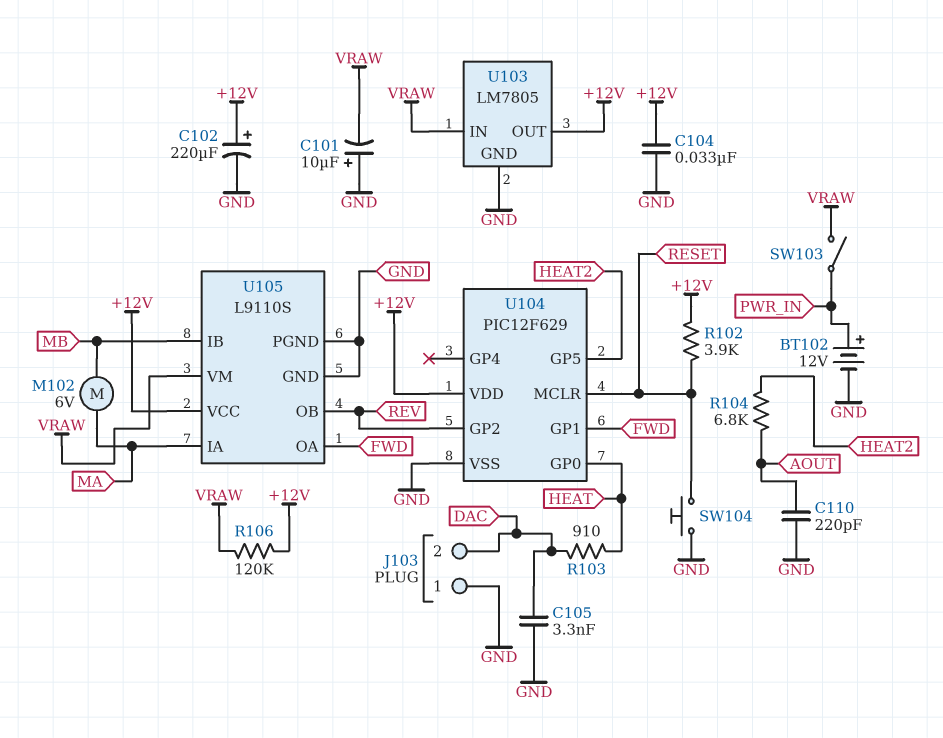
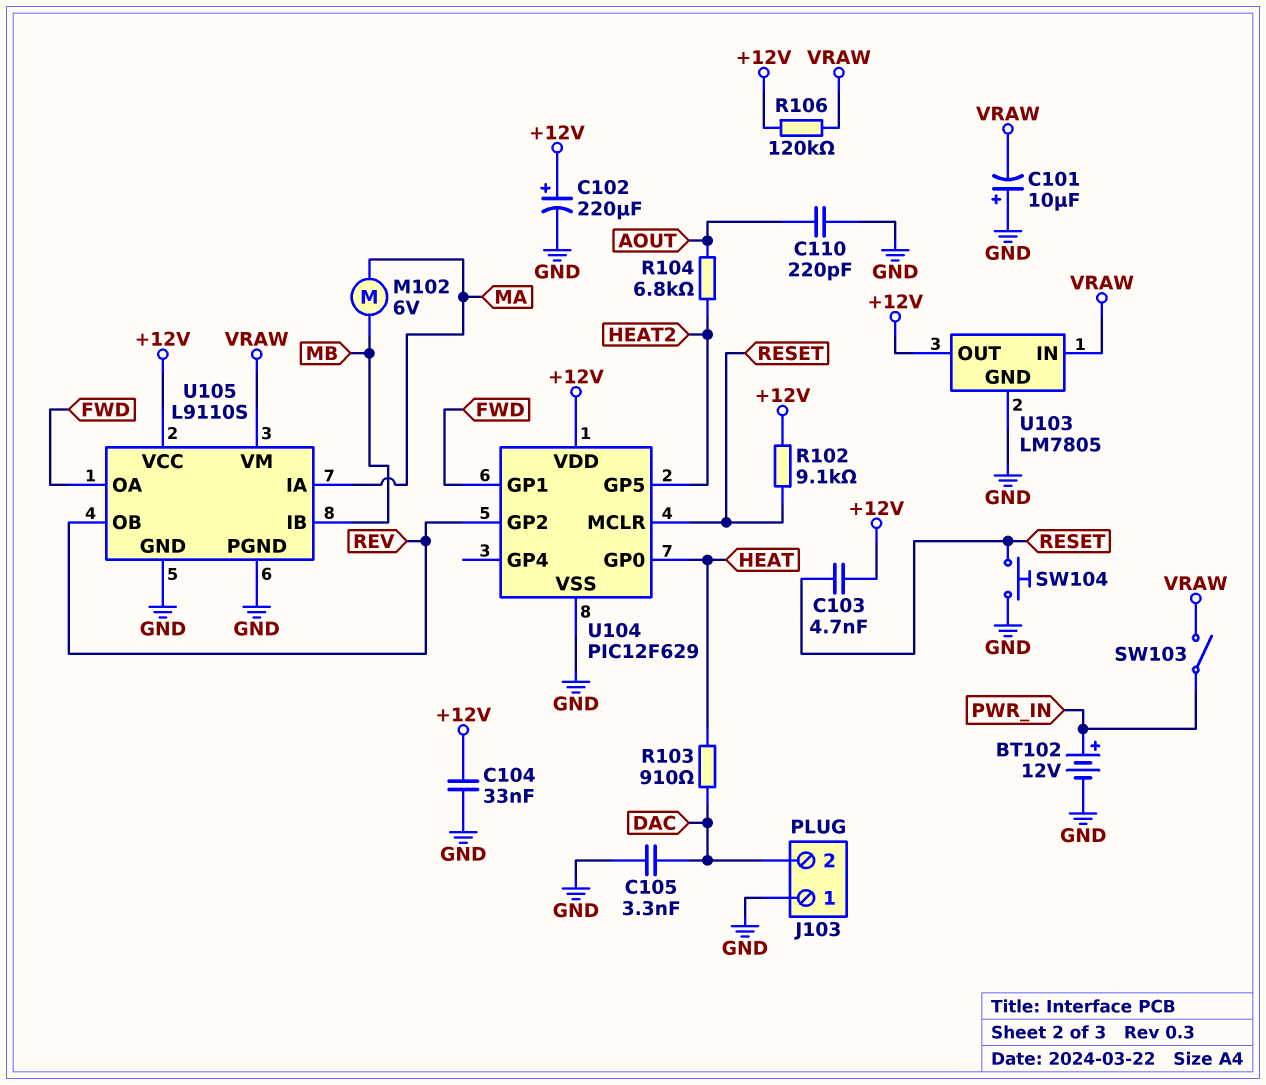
C103: none -> 4.7nF (+12V, RESET)
R102: 3.9k (+12V, RESET) -> 9.1k (+12V, RESET)

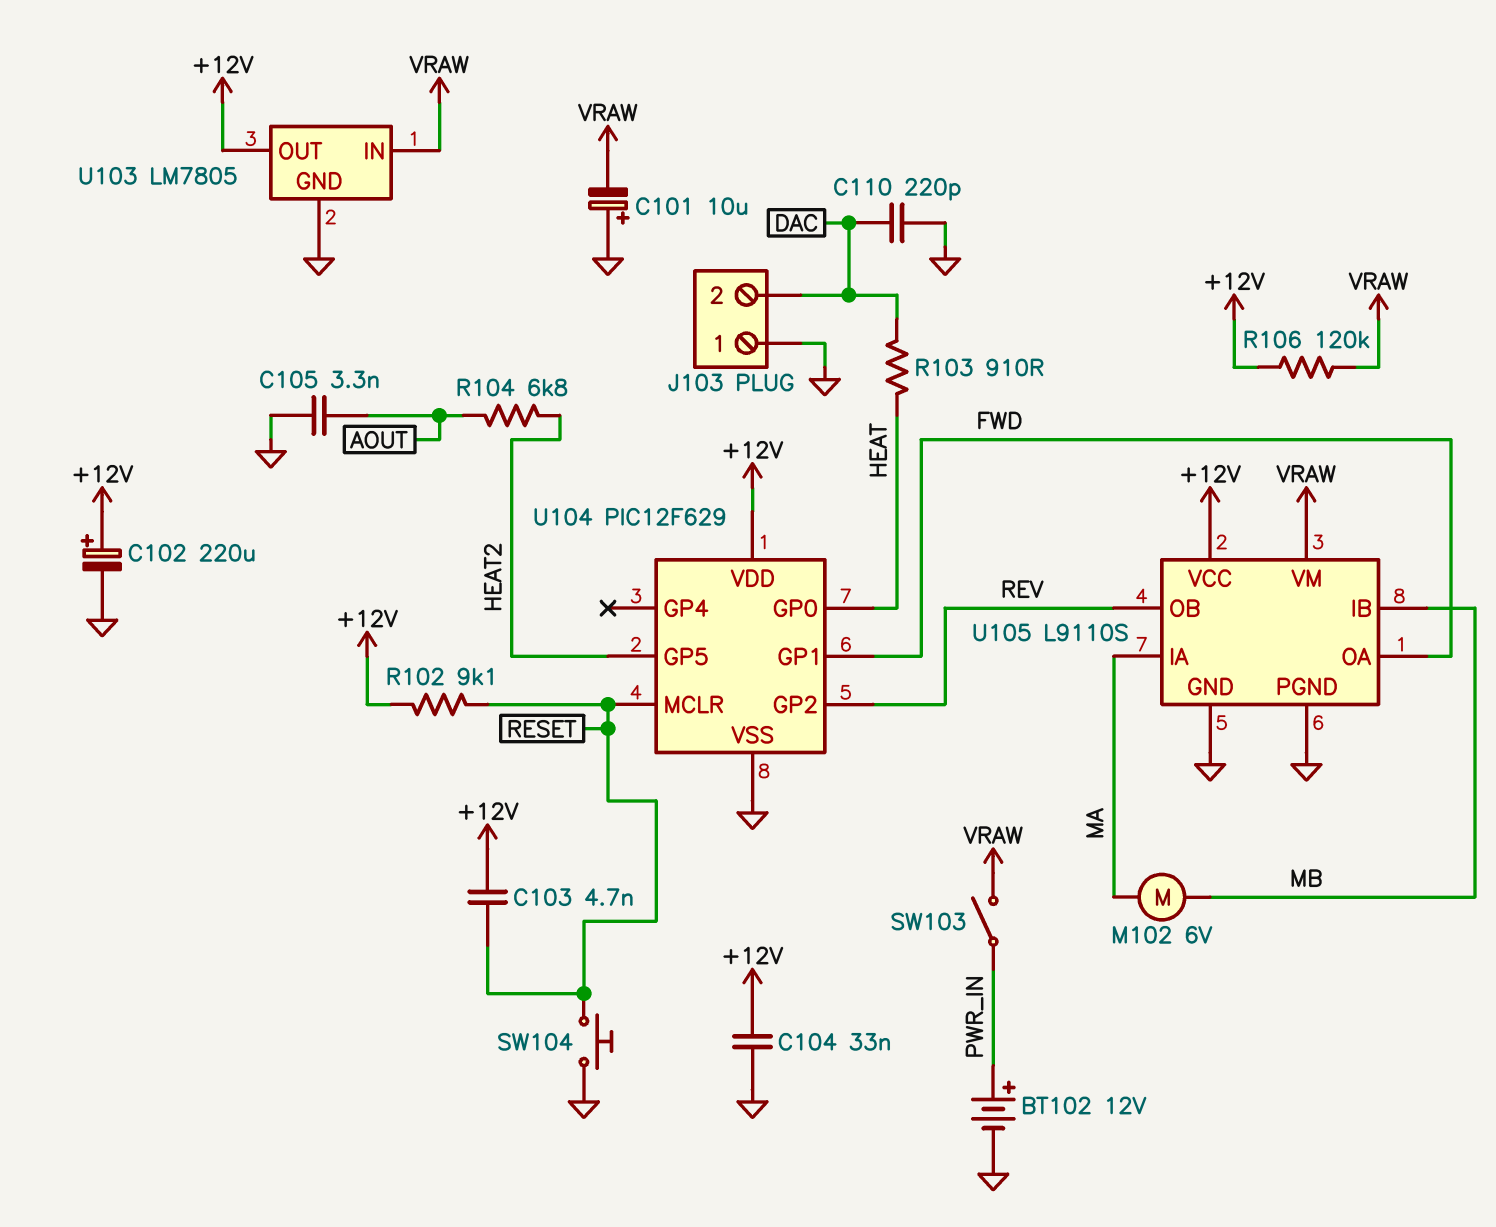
C105: 3.3nF (DAC, GND) -> 3.3nF (AOUT, GND)
C110: 220pF (AOUT, GND) -> 220pF (DAC, GND)

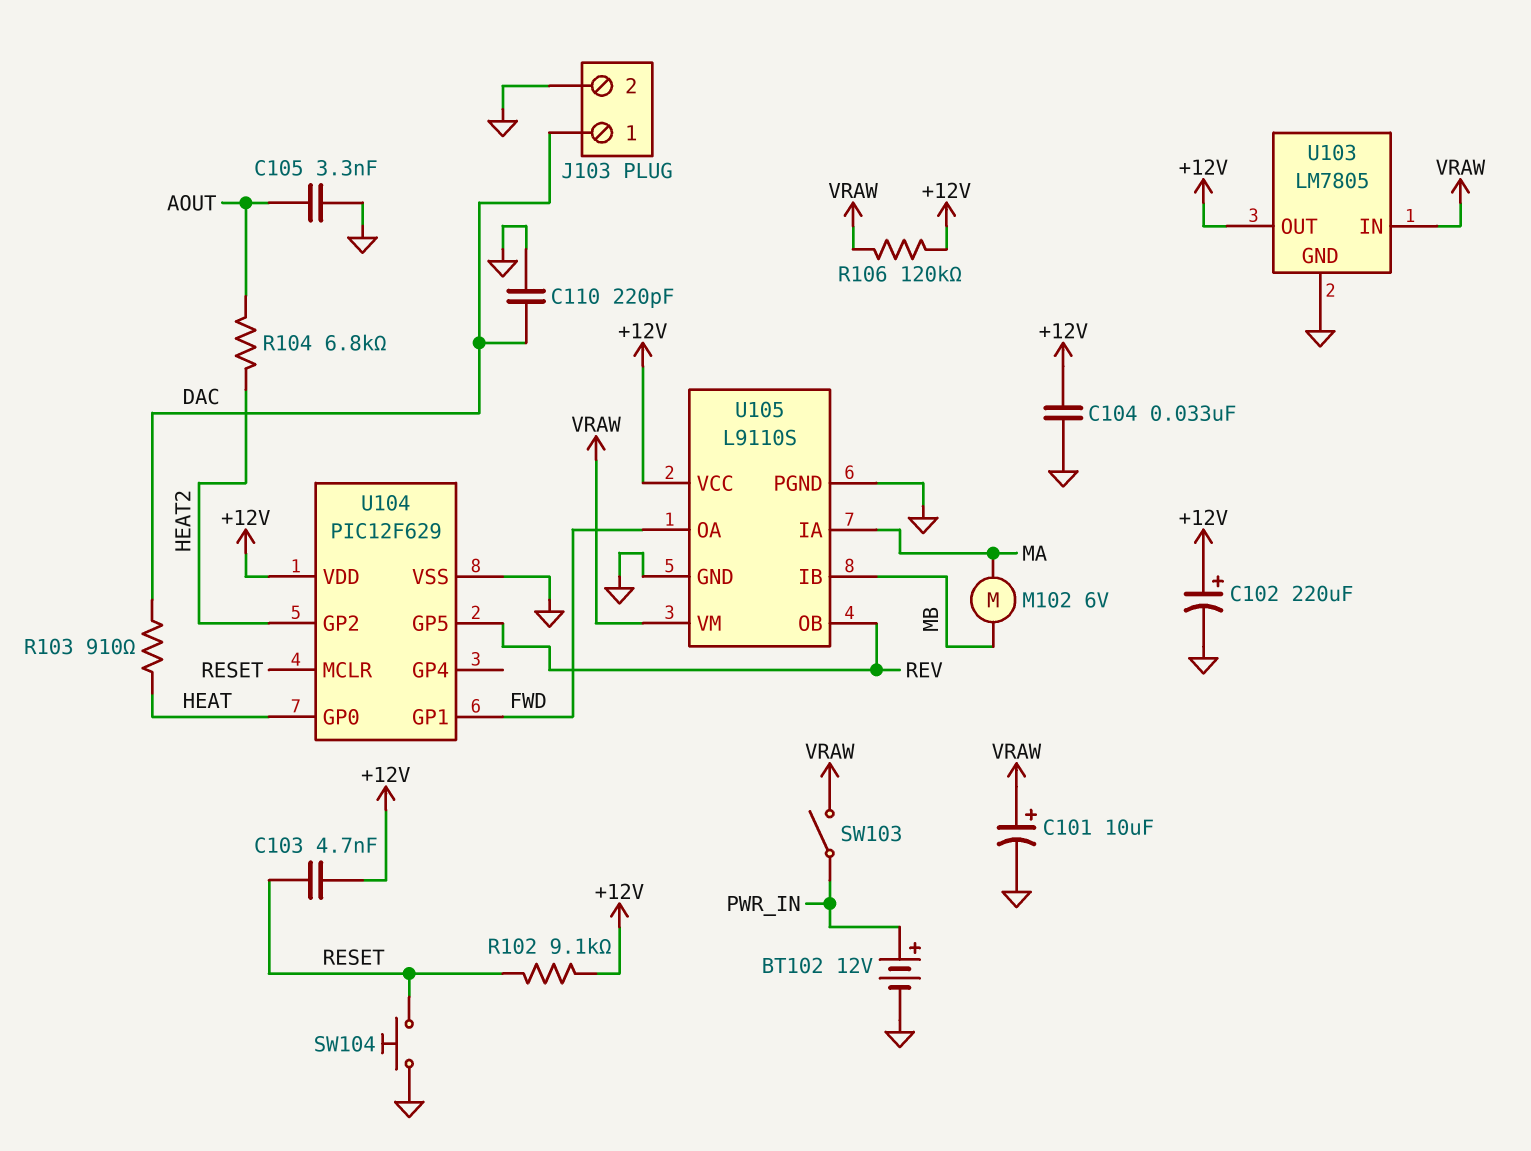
C101: 10uF (plus GND, minus VRAW) -> 10uF (plus VRAW, minus GND)
J103 pin 1: GND -> DAC
J103 pin 2: DAC -> GND
U104 pin GP2: REV -> HEAT2
U104 pin GP5: HEAT2 -> REV

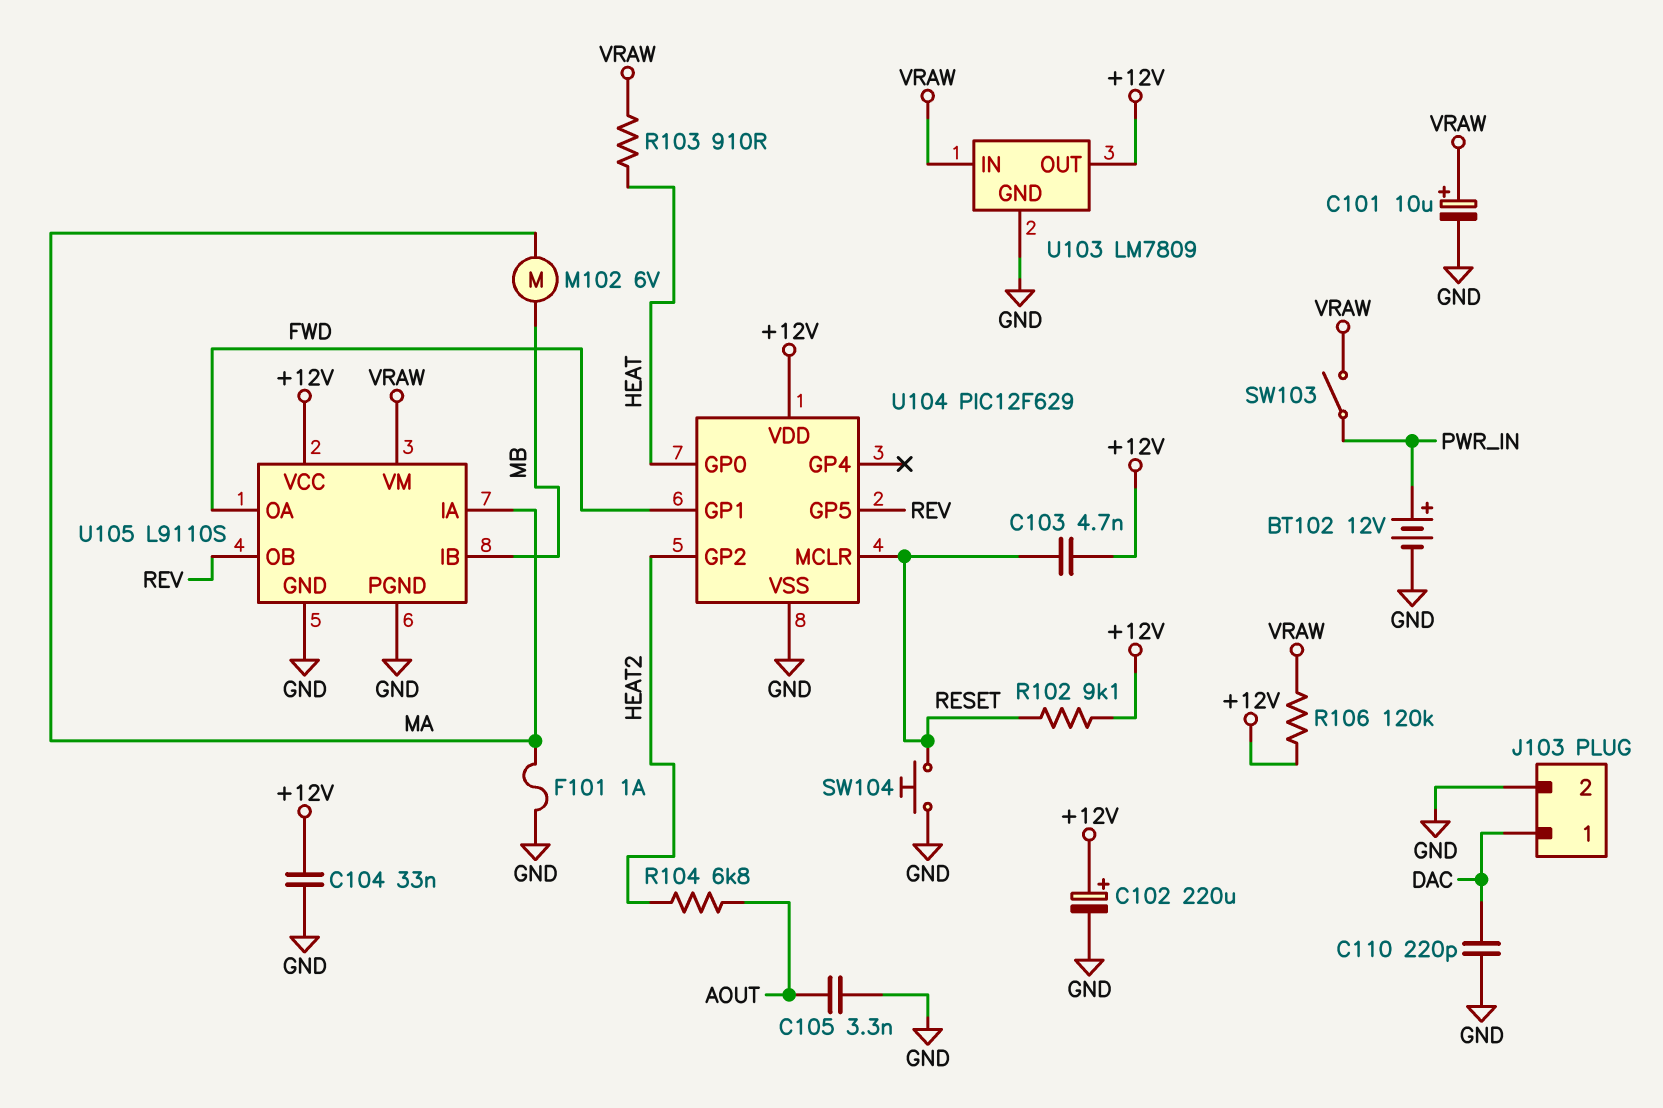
F101: none -> 1A (GND, MA)
R103: 910 (DAC, HEAT) -> 910 (HEAT, VRAW)
U103: LM7805 -> LM7809

